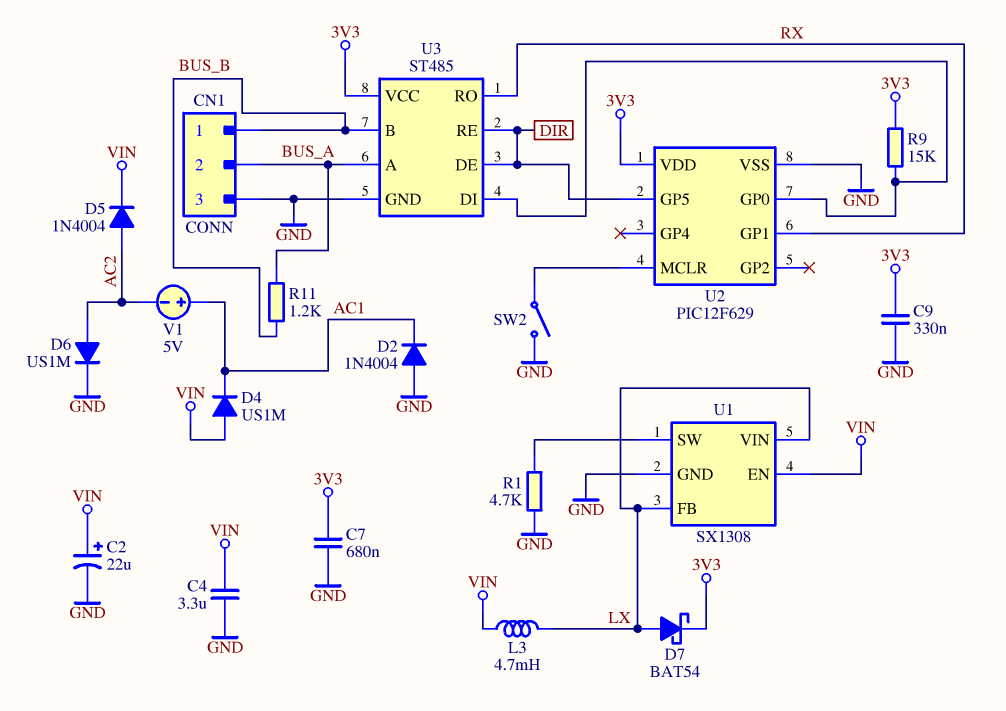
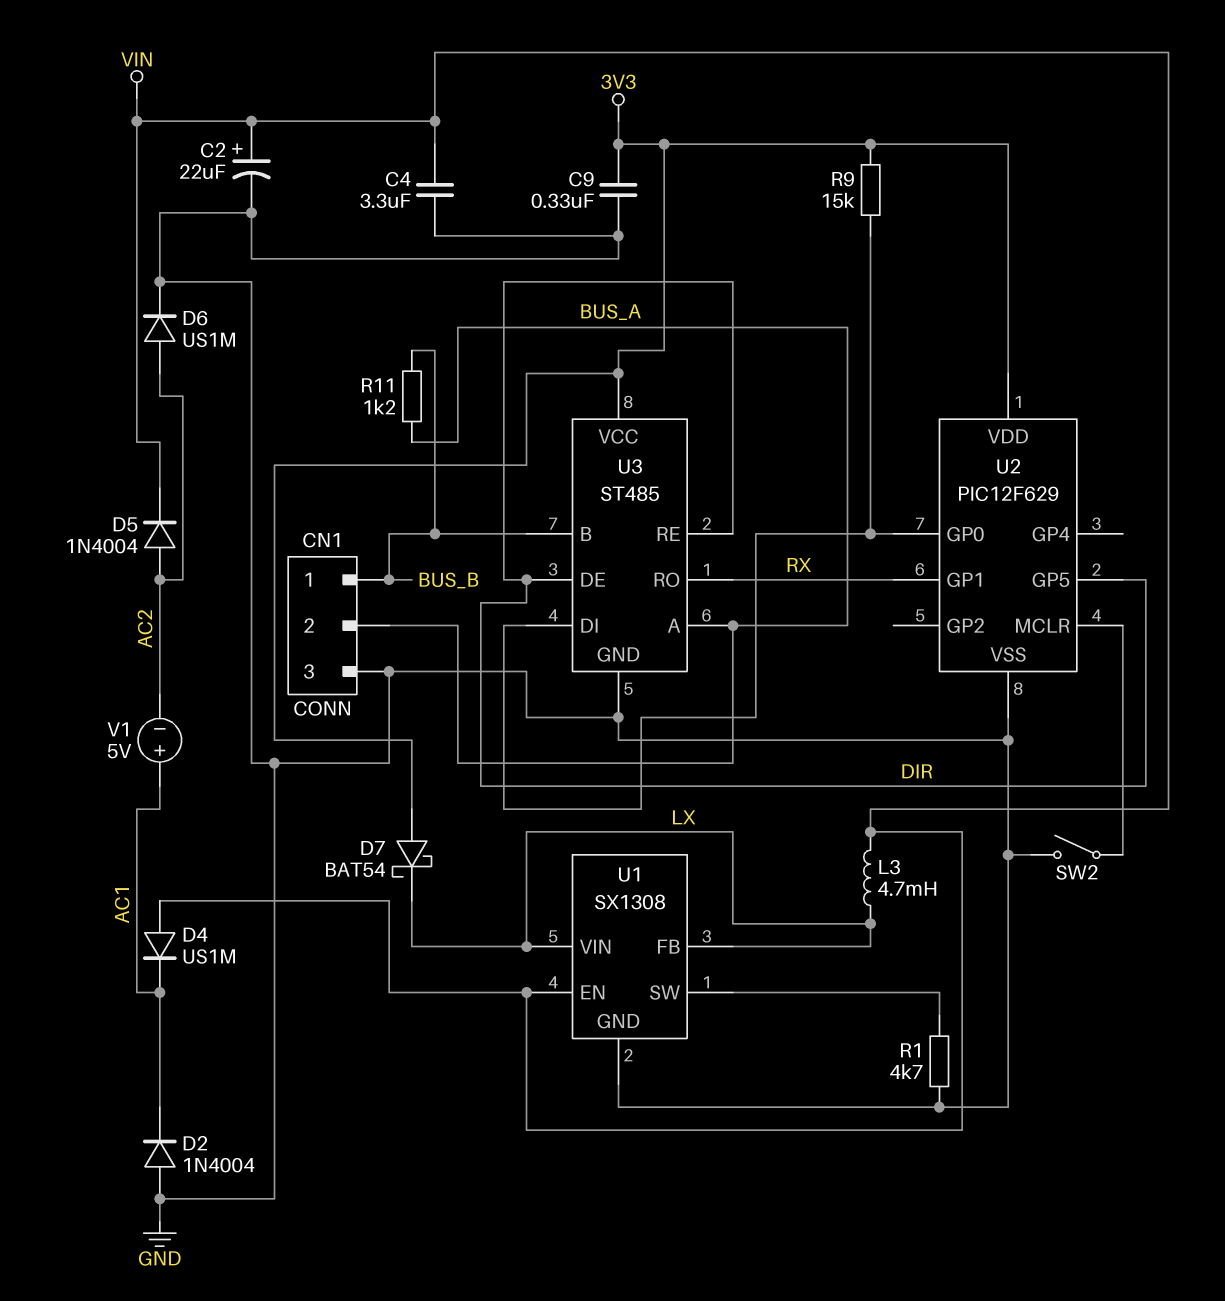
C7: 680nF (3V3, GND) -> none
D7: schottky BAT54 (A LX, K 3V3) -> schottky BAT54 (A 3V3, K LX)

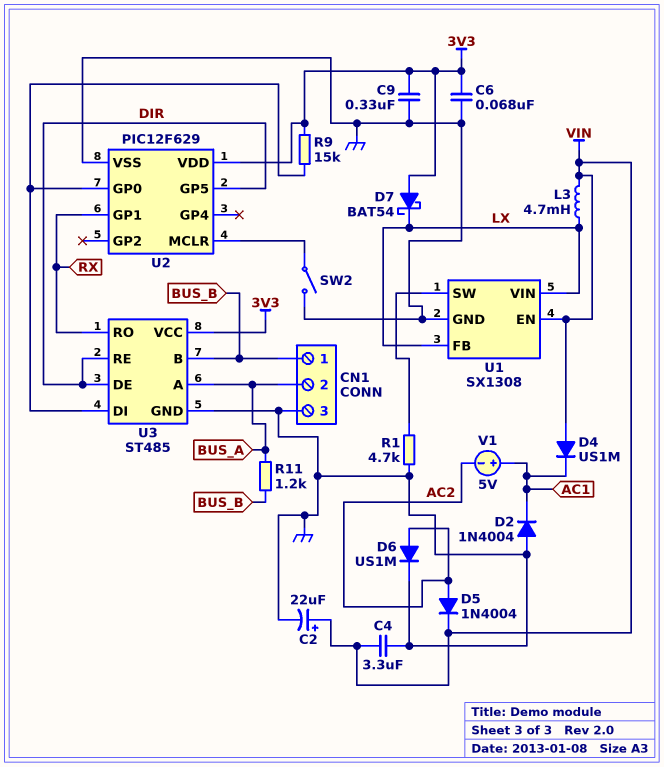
C6: none -> 68nF (3V3, GND)

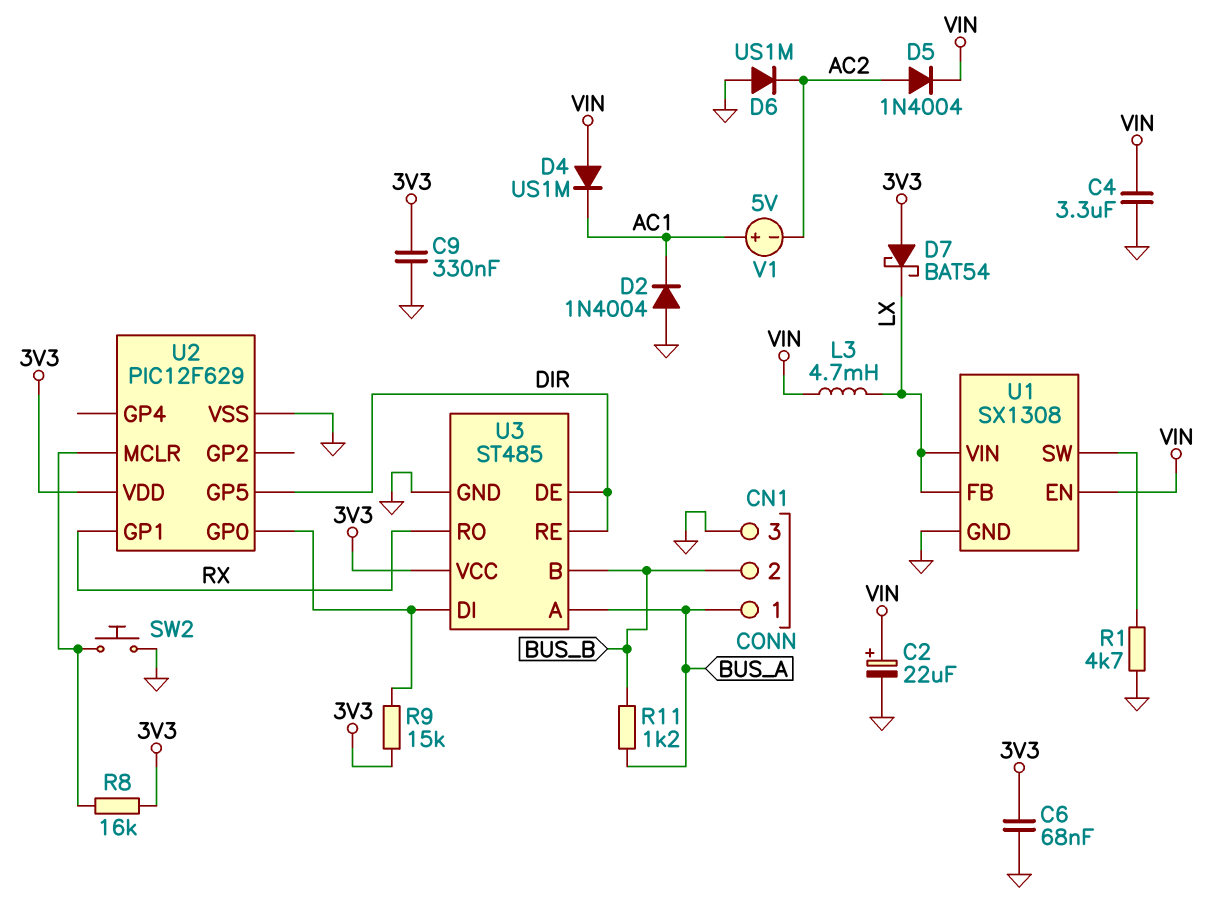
CN1 pin 1: BUS_B -> BUS_A
CN1 pin 2: BUS_A -> BUS_B
D6: diode US1M (A AC2, K GND) -> diode US1M (A GND, K AC2)
R8: none -> 16k (3V3, U2/MCLR)
SW2: switch (GND, U2/MCLR) -> button (GND, U2/MCLR)

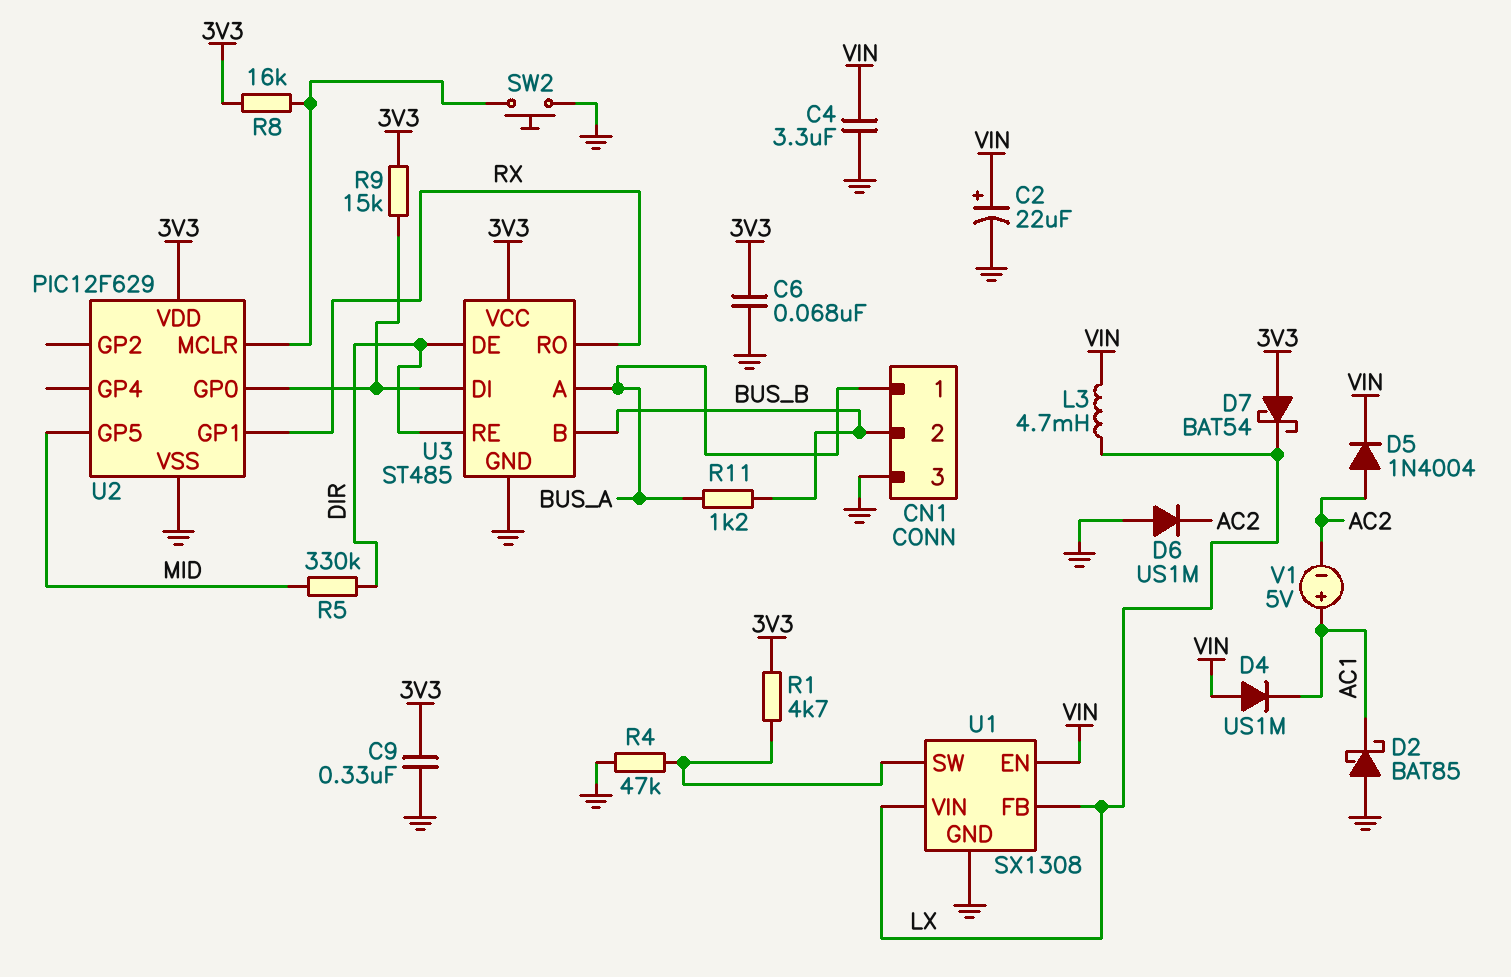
D2: diode 1N4004 (A GND, K AC1) -> schottky BAT85 (A GND, K AC1)
R1: 4.7k (GND, U1/SW) -> 4.7k (3V3, U1/SW)
R4: none -> 47k (GND, U1/SW)
R5: none -> 330k (DIR, MID)
U2 pin GP5: DIR -> MID

